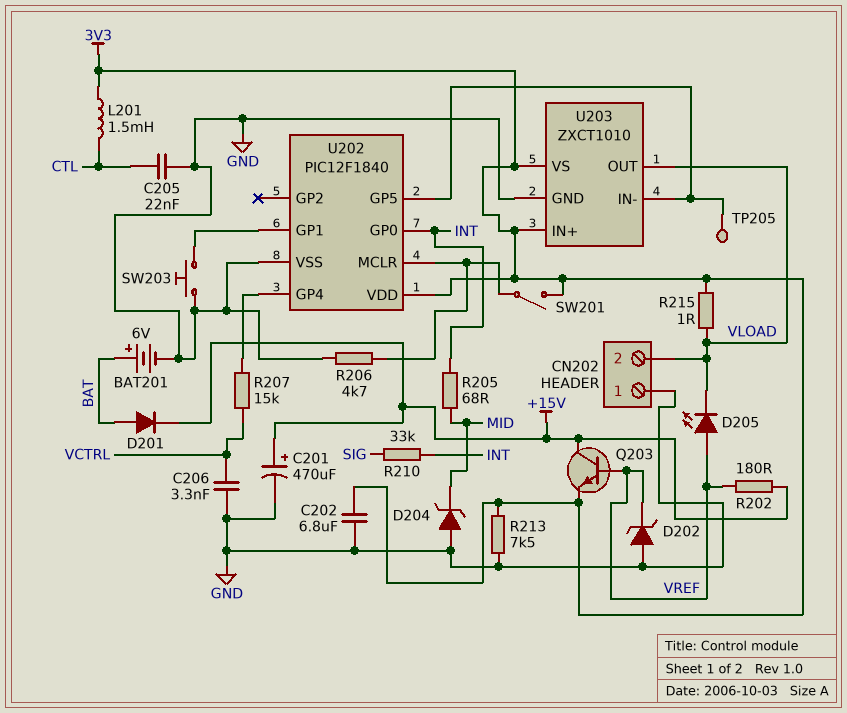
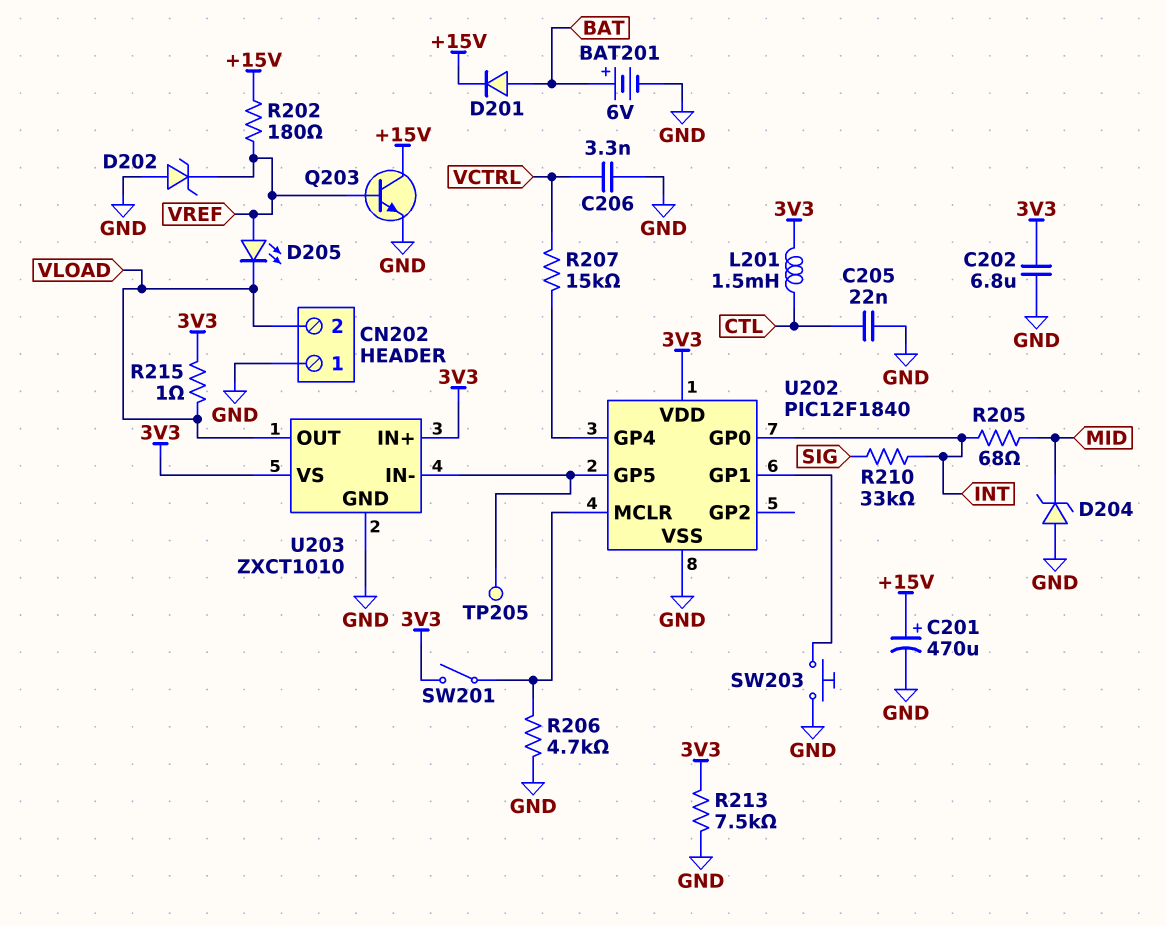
Q203: NPN (B VREF, C +15V, E 3V3) -> NPN (B VREF, C +15V, E GND)

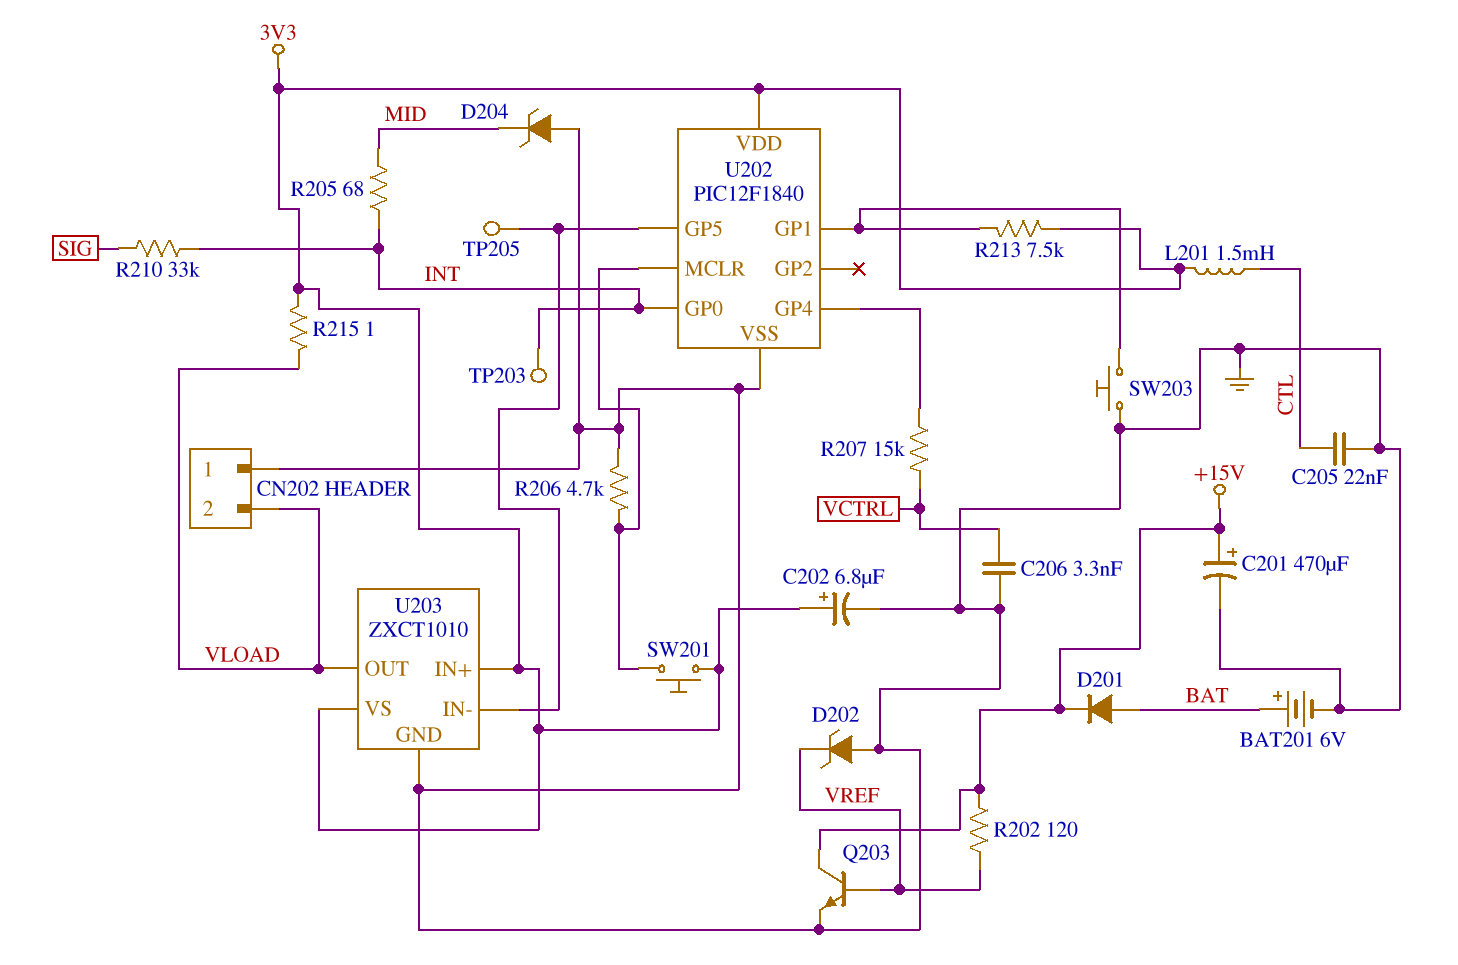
C202: 6.8uF (3V3, GND) -> 6.8uF (plus 3V3, minus GND)
D205: LED (A VREF, K VLOAD) -> none
R202: 180 (+15V, VREF) -> 120 (+15V, VREF)
R213: 7.5k (3V3, GND) -> 7.5k (3V3, U202/GP1)
SW201: switch (3V3, U202/MCLR) -> button (3V3, U202/MCLR)
TP203: none -> test point (INT)

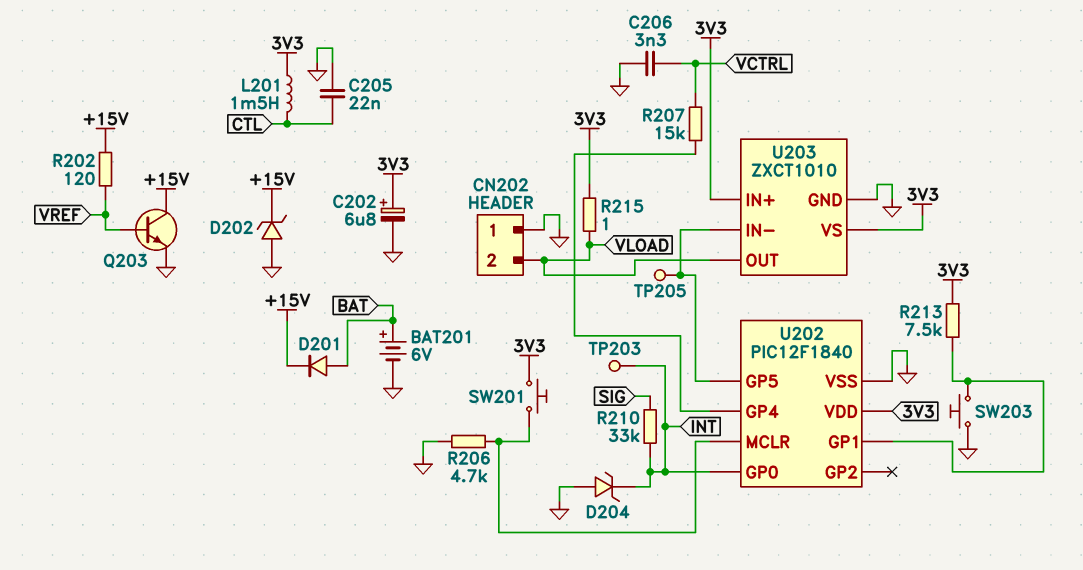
C201: 470uF (plus +15V, minus GND) -> none
D202: zener (A GND, K VREF) -> zener (A GND, K +15V)
D204: zener (A GND, K MID) -> zener (A GND, K INT)
R205: 68 (INT, MID) -> none

